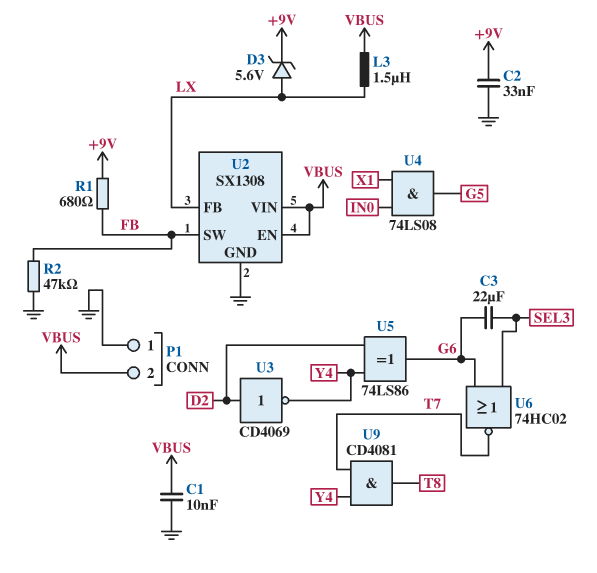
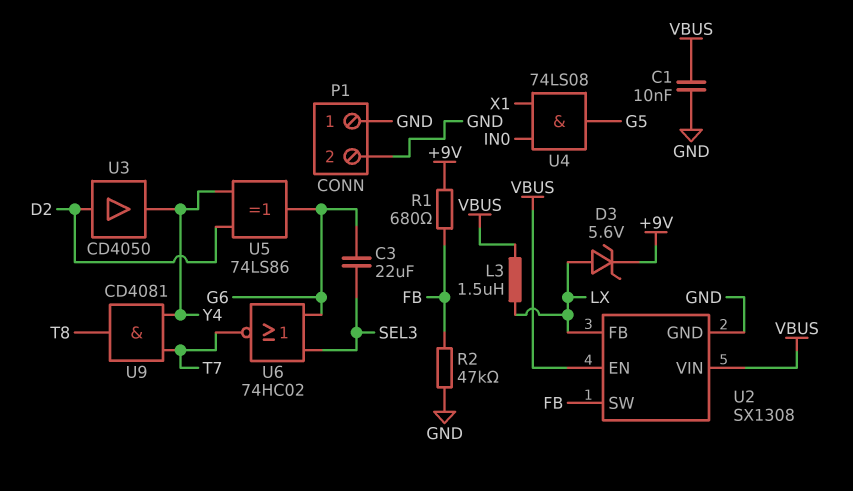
C2: 33nF (+9V, GND) -> none
P1 pin 2: VBUS -> GND
U3: NOT CD4069 (in D2, out Y4) -> buffer CD4050 (in D2, out Y4)

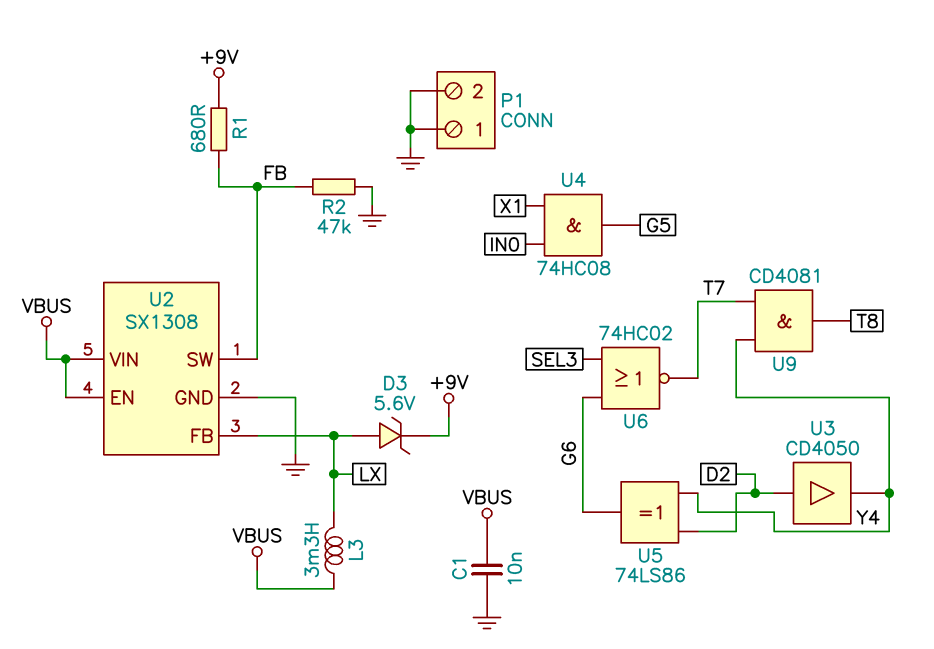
C3: 22uF (G6, SEL3) -> none
L3: 1.5uH (LX, VBUS) -> 3.3mH (LX, VBUS)
U4: AND 74LS08 (in IN0, in X1, out G5) -> AND 74HC08 (in IN0, in X1, out G5)

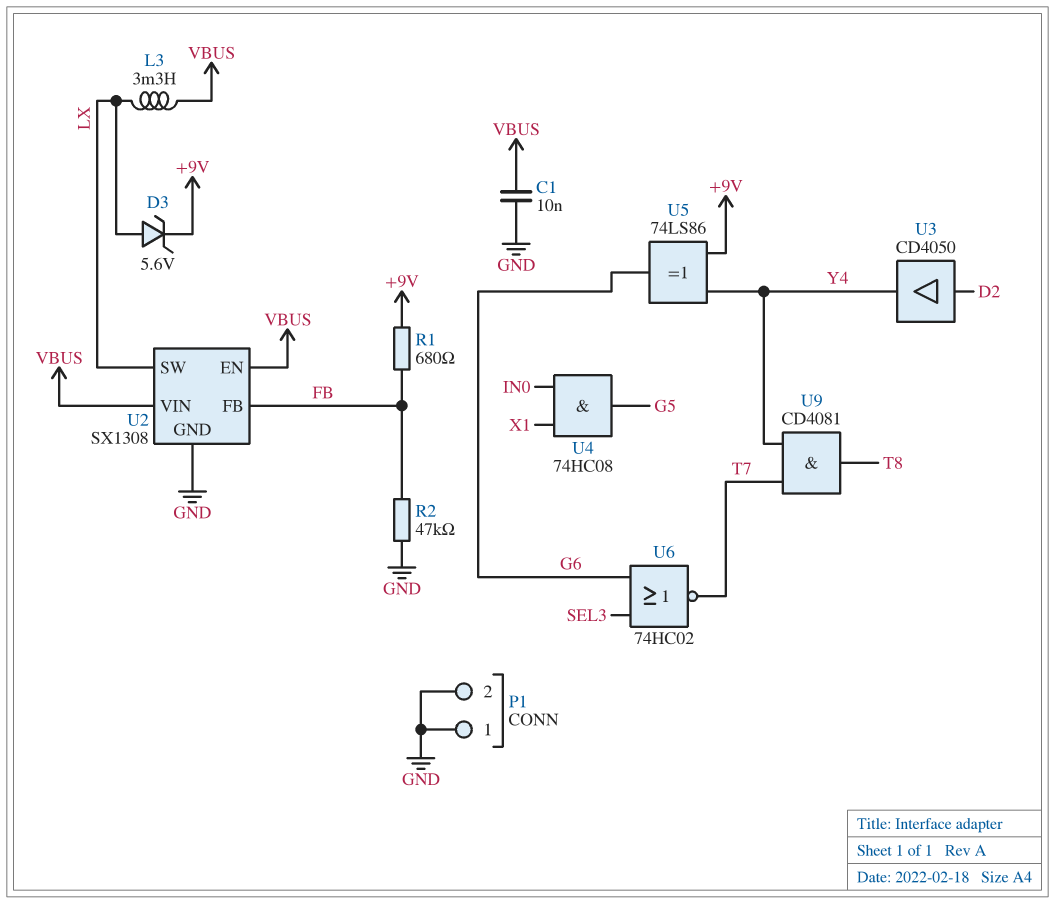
U2 pin FB: LX -> FB
U2 pin SW: FB -> LX
U5: XOR 74LS86 (in D2, in Y4, out G6) -> XOR 74LS86 (in +9V, in Y4, out G6)

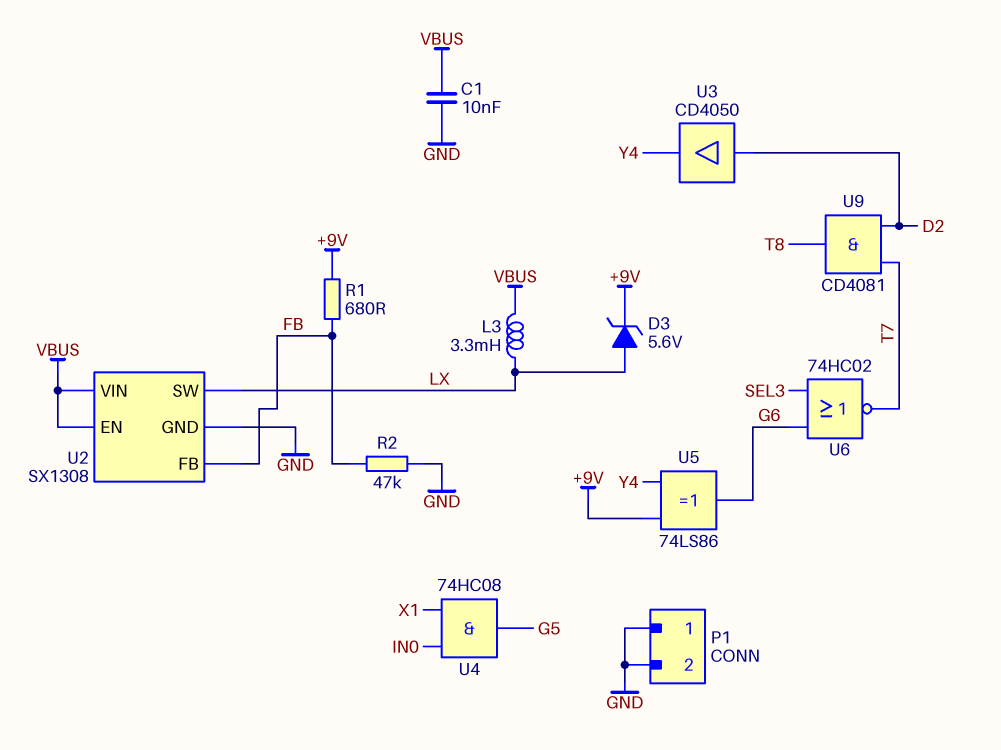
U9: AND CD4081 (in T7, in Y4, out T8) -> AND CD4081 (in D2, in T7, out T8)

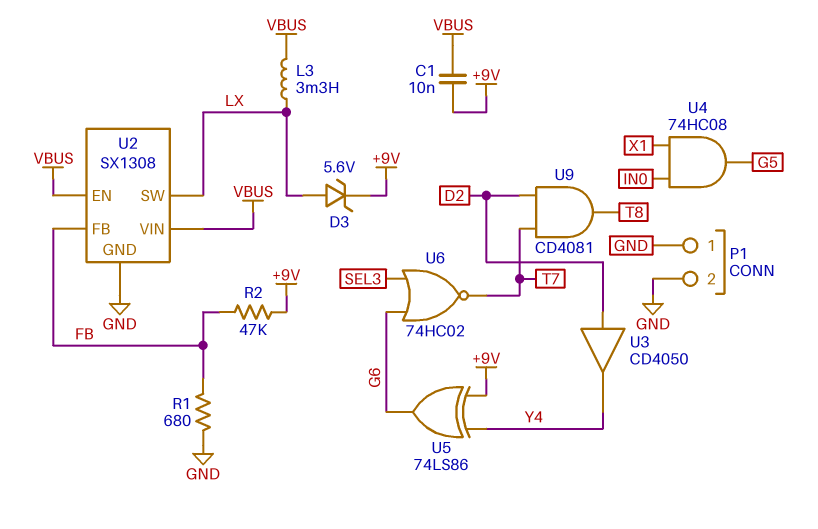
C1: 10nF (GND, VBUS) -> 10nF (+9V, VBUS)
R1: 680 (+9V, FB) -> 680 (FB, GND)
R2: 47k (FB, GND) -> 47k (+9V, FB)

